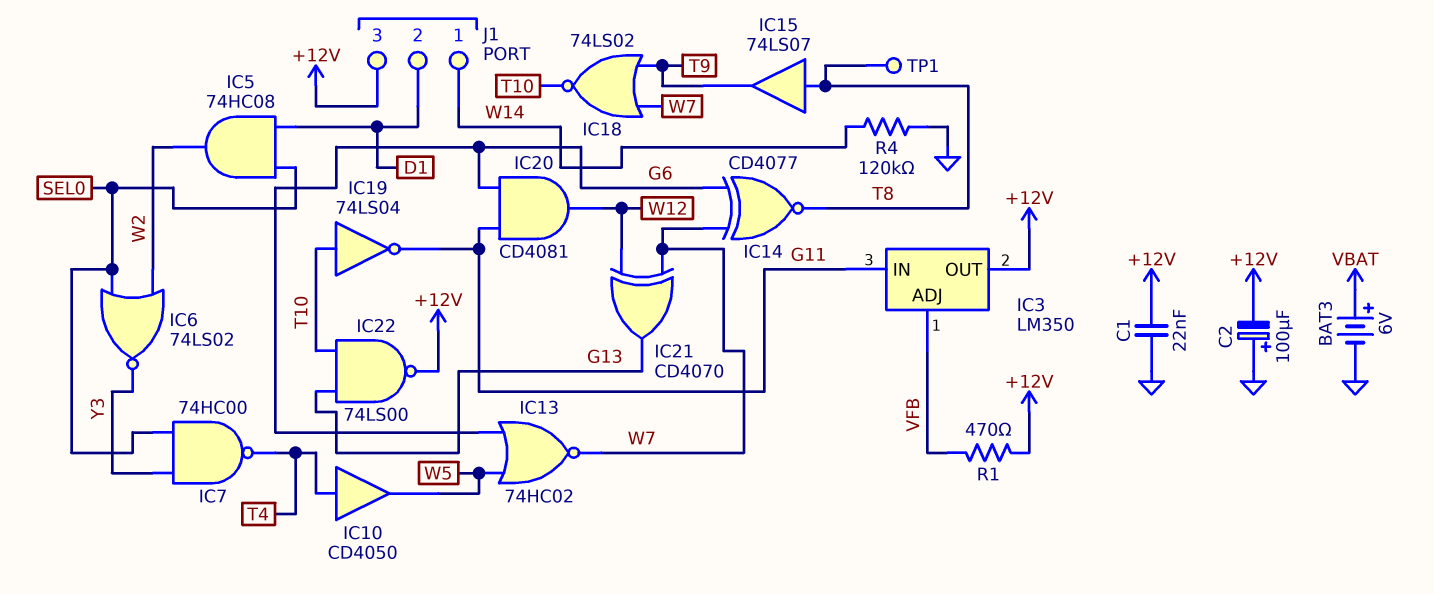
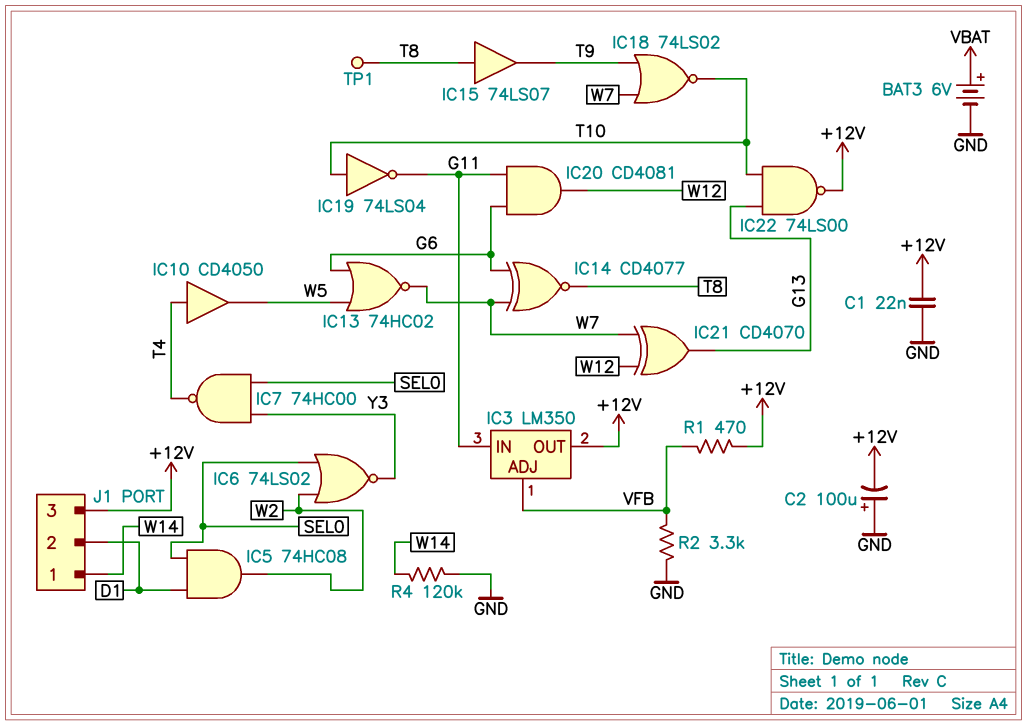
R2: none -> 3.3k (GND, VFB)

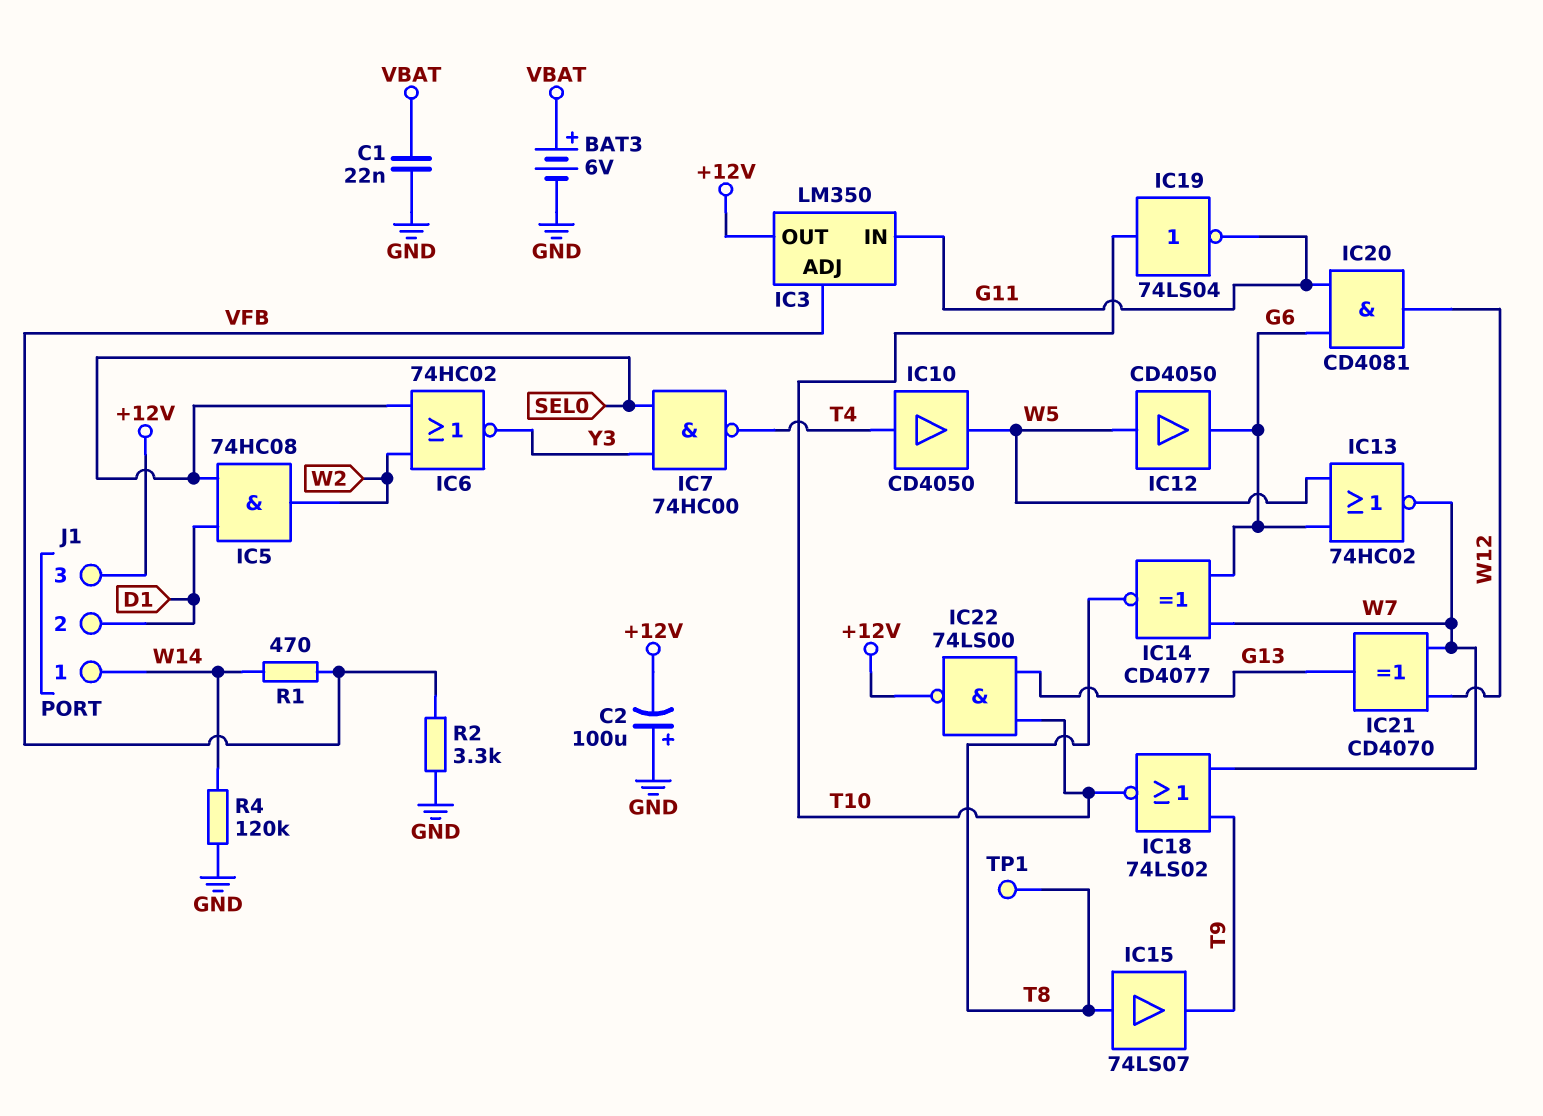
C1: 22nF (+12V, GND) -> 22nF (GND, VBAT)
IC6: NOR 74LS02 (in SEL0, in W2, out Y3) -> NOR 74HC02 (in SEL0, in W2, out Y3)
IC12: none -> buffer CD4050 (in W5, out G6)
R1: 470 (+12V, VFB) -> 470 (VFB, W14)

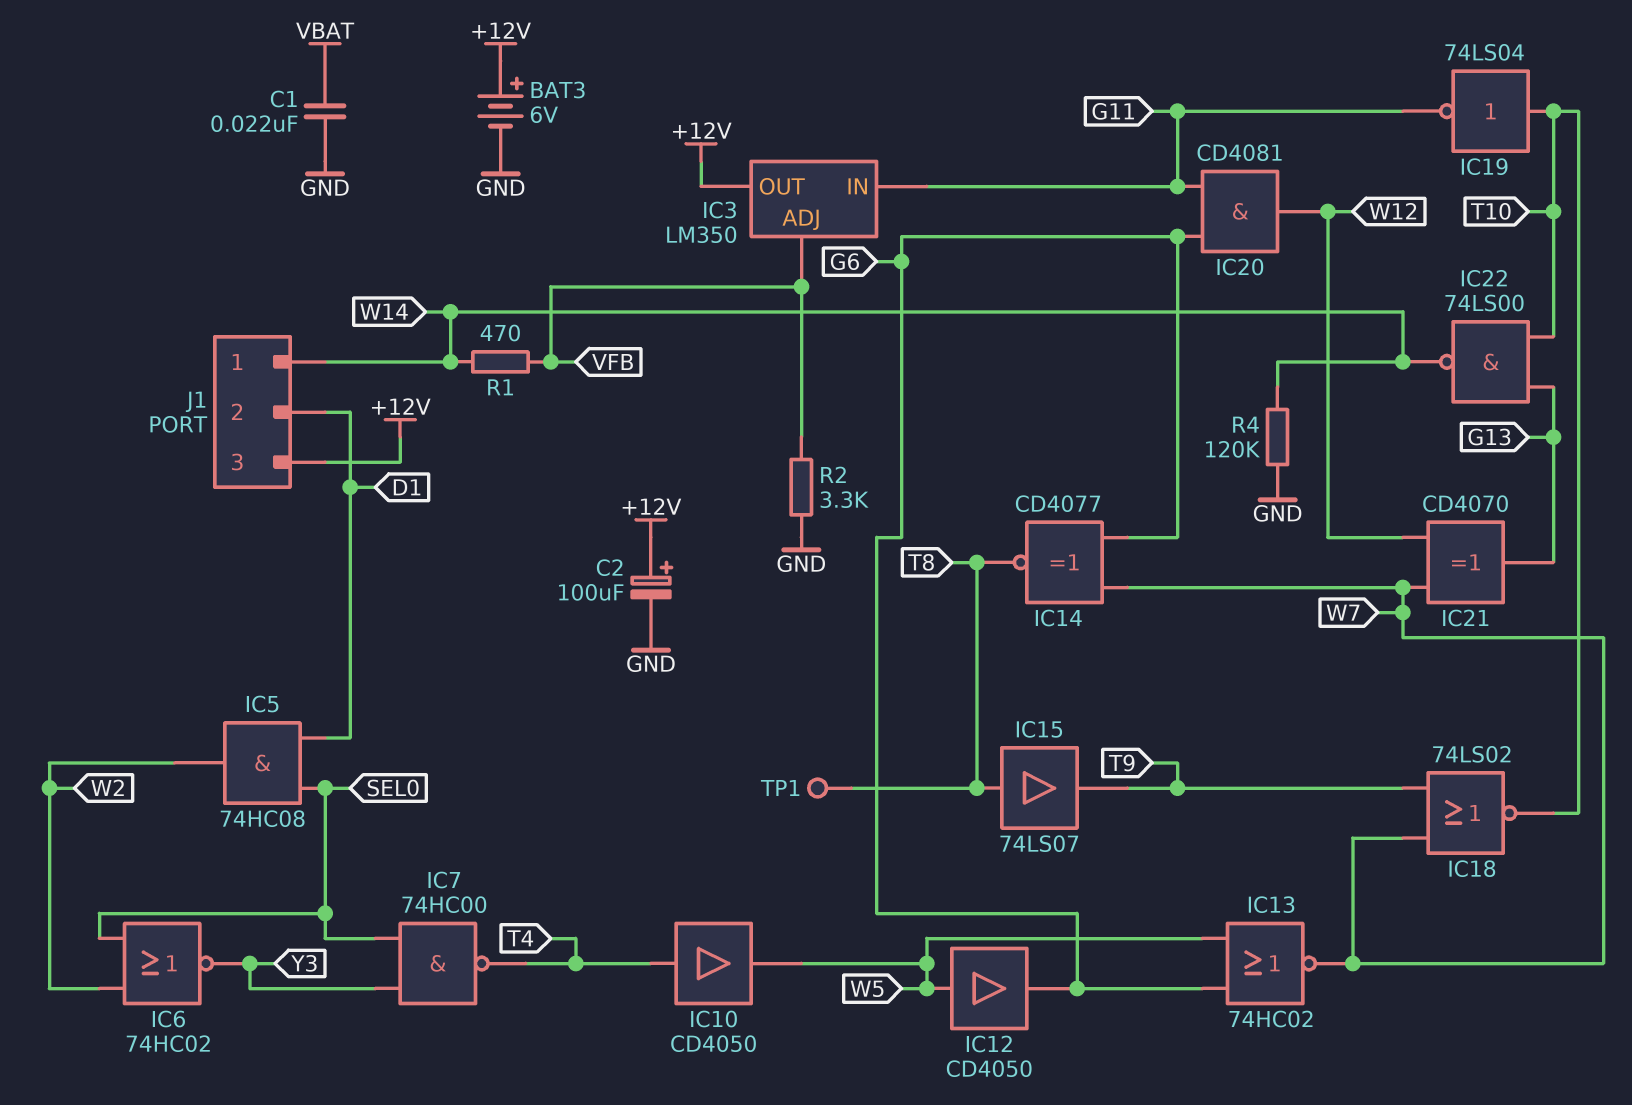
BAT3: 6V (plus VBAT, minus GND) -> 6V (plus +12V, minus GND)
C2: 100uF (plus GND, minus +12V) -> 100uF (plus +12V, minus GND)
IC22: NAND 74LS00 (in G13, in T10, out +12V) -> NAND 74LS00 (in G13, in T10, out W14)

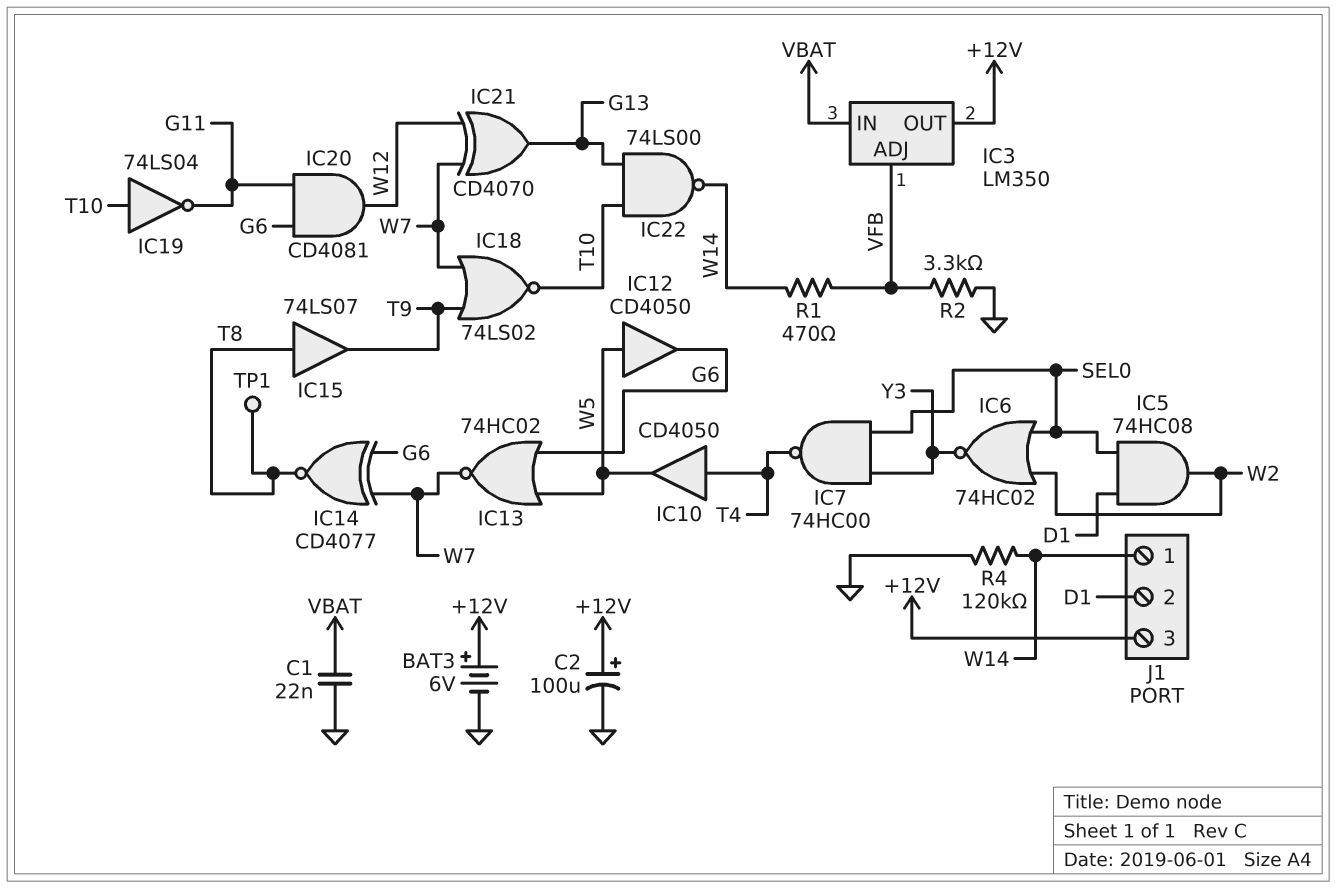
IC3 pin IN: G11 -> VBAT

